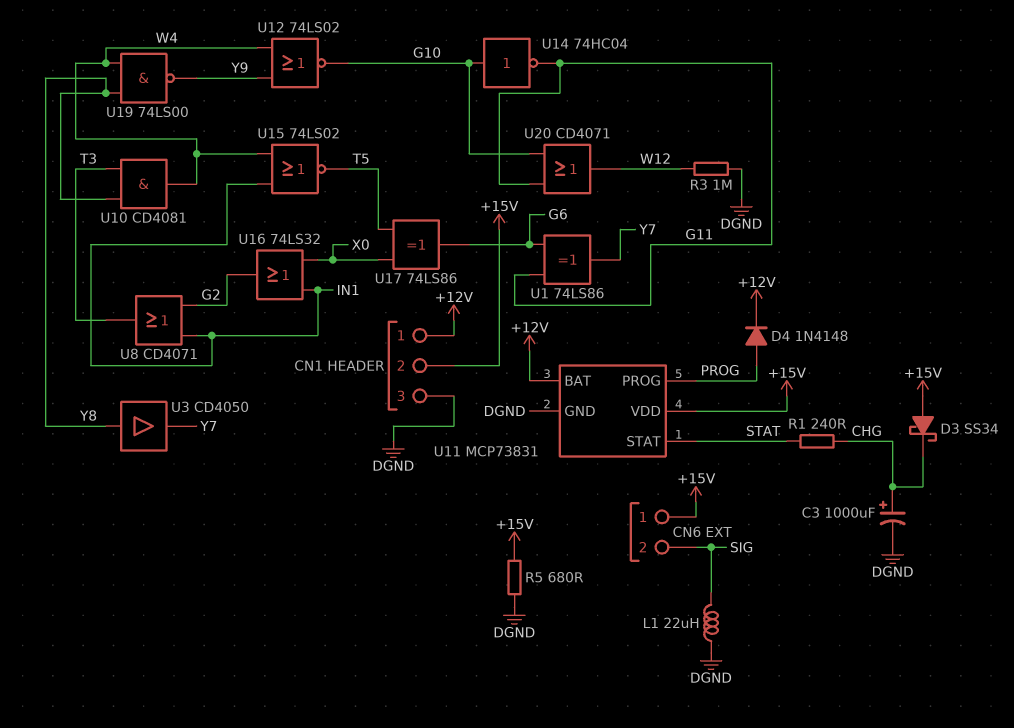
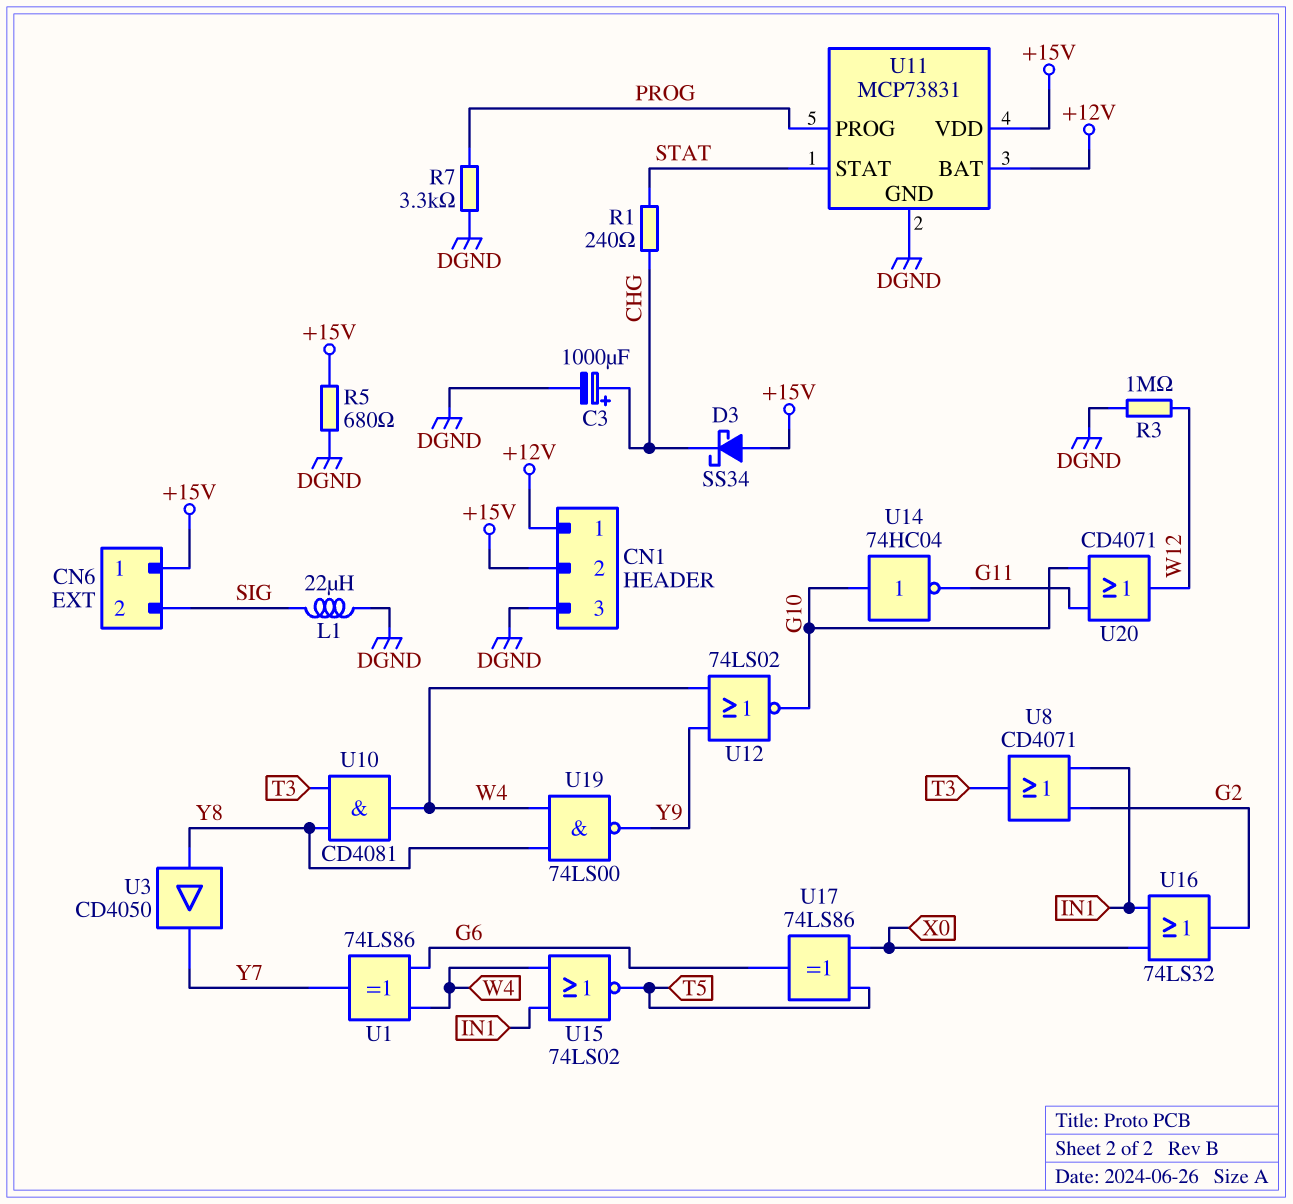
D4: diode 1N4148 (A PROG, K +12V) -> none
R7: none -> 3.3k (DGND, PROG)
U1: XOR 74LS86 (in G6, in G11, out Y7) -> XOR 74LS86 (in G6, in W4, out Y7)

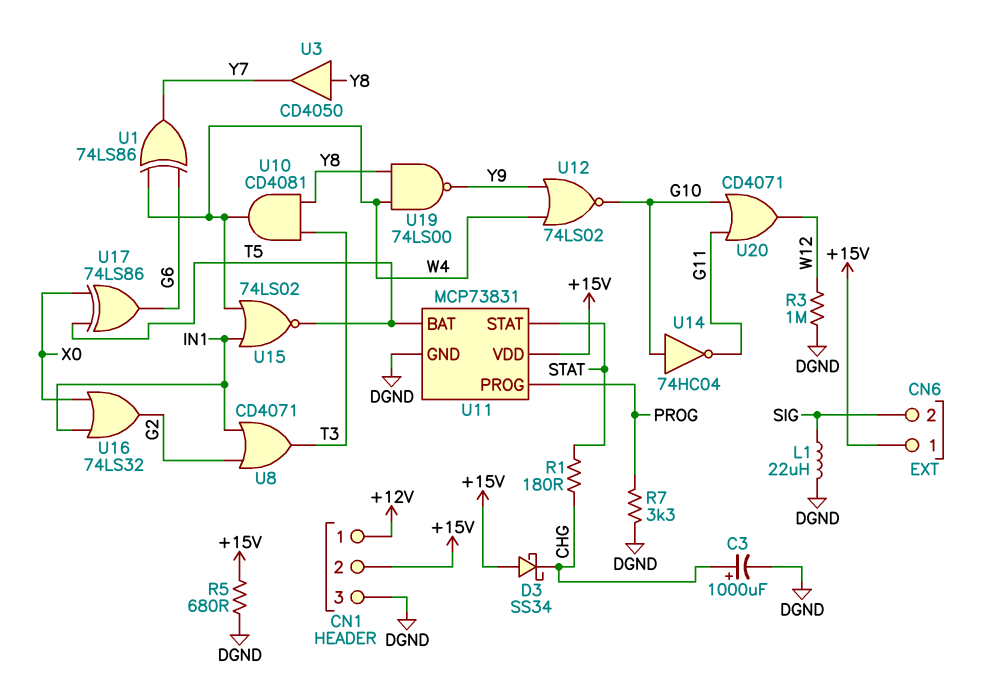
R1: 240 (CHG, STAT) -> 180 (CHG, STAT)
U11 pin BAT: +12V -> T5

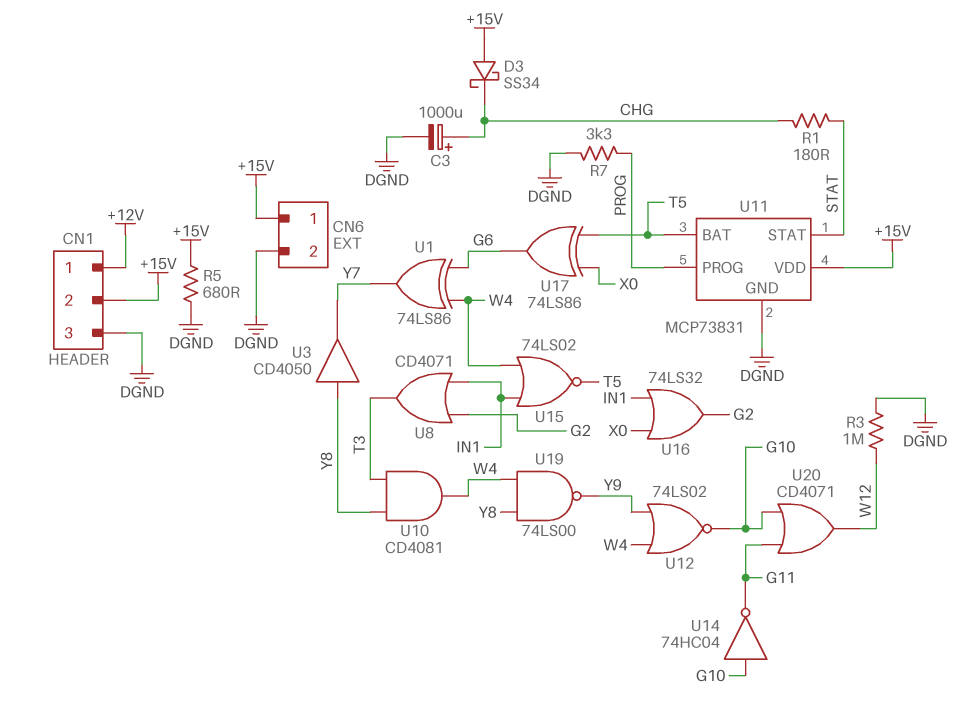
CN6 pin 2: SIG -> DGND
L1: 22uH (DGND, SIG) -> none

